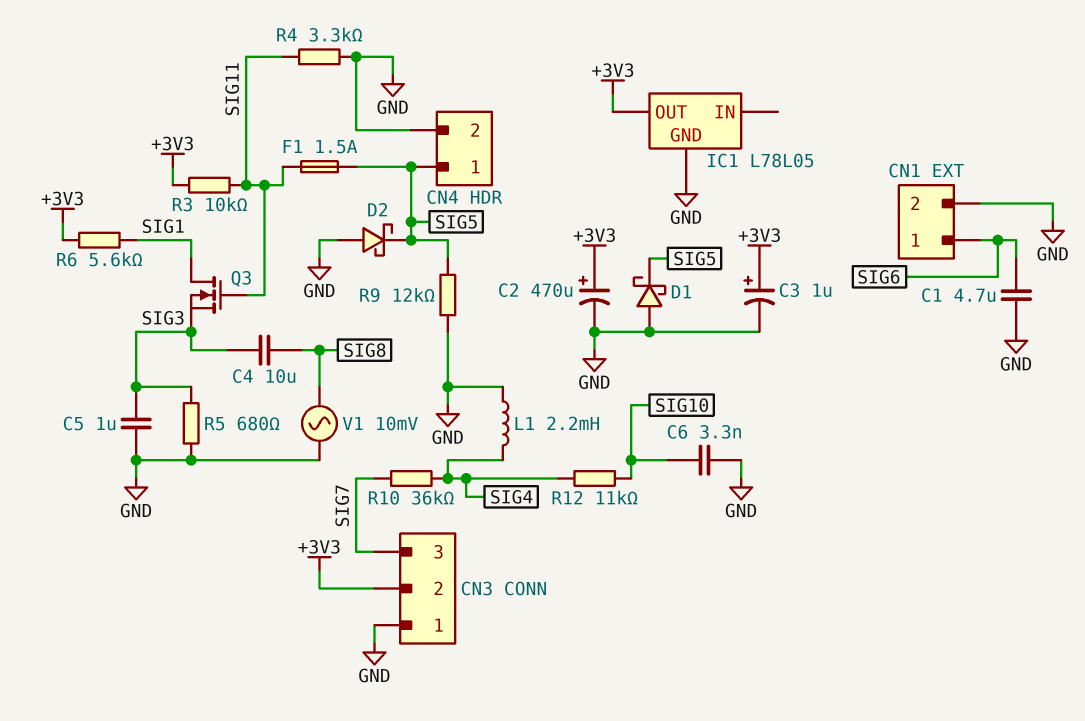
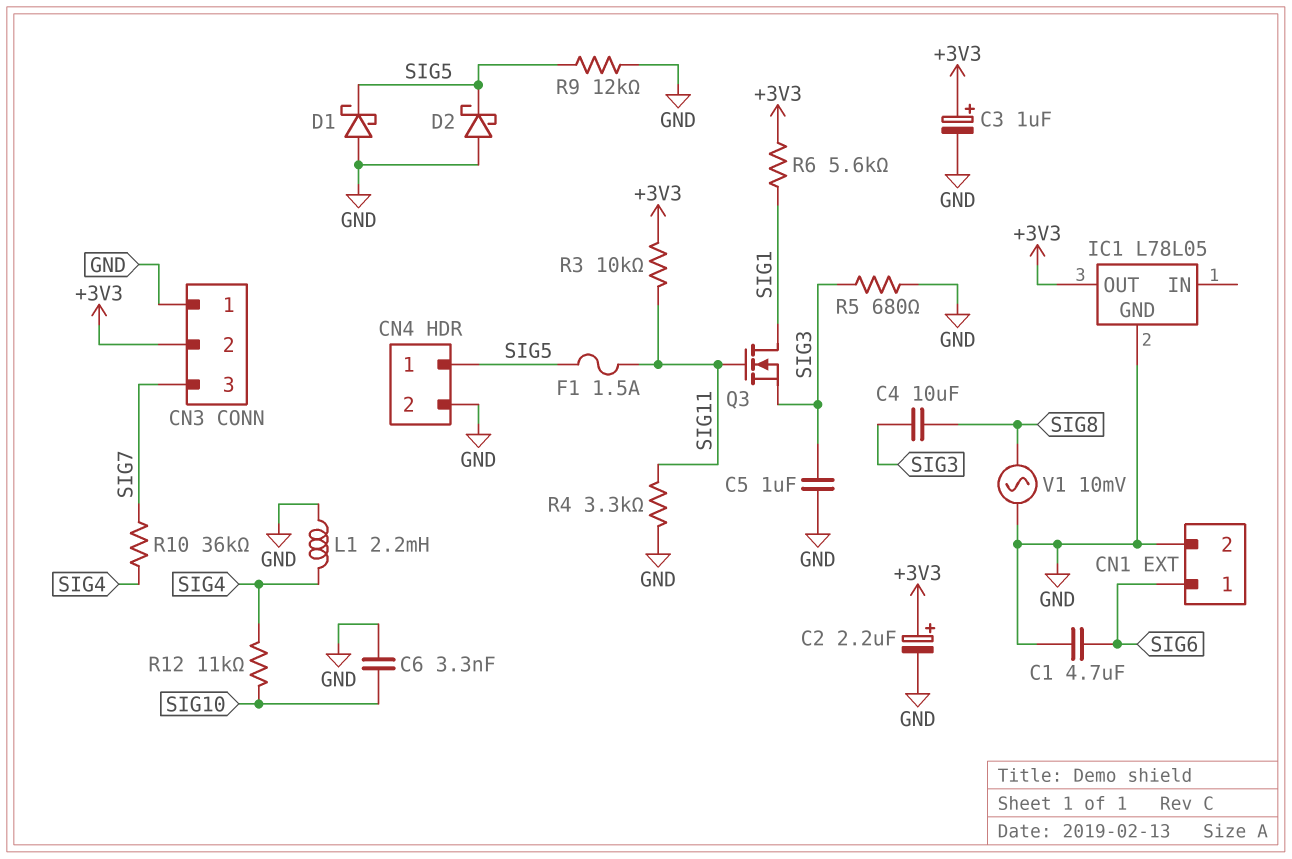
C2: 470uF (plus +3V3, minus GND) -> 2.2uF (plus +3V3, minus GND)

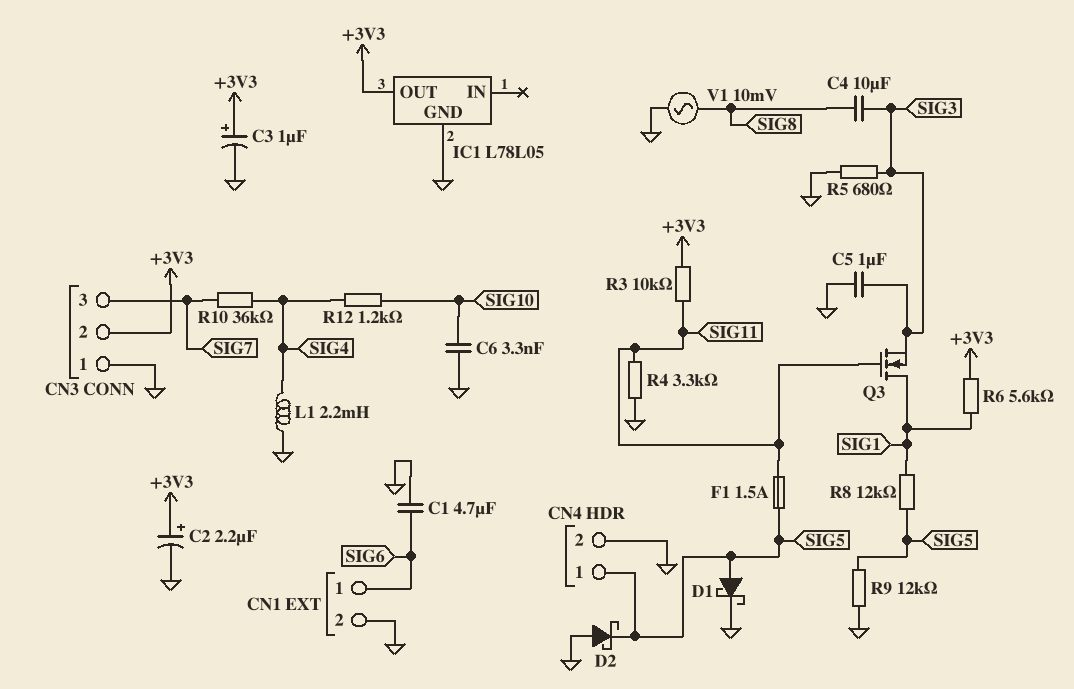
D1: schottky (A GND, K SIG5) -> schottky (A SIG5, K GND)
R8: none -> 12k (SIG1, SIG5)
R12: 11k (SIG4, SIG10) -> 1.2k (SIG4, SIG10)

